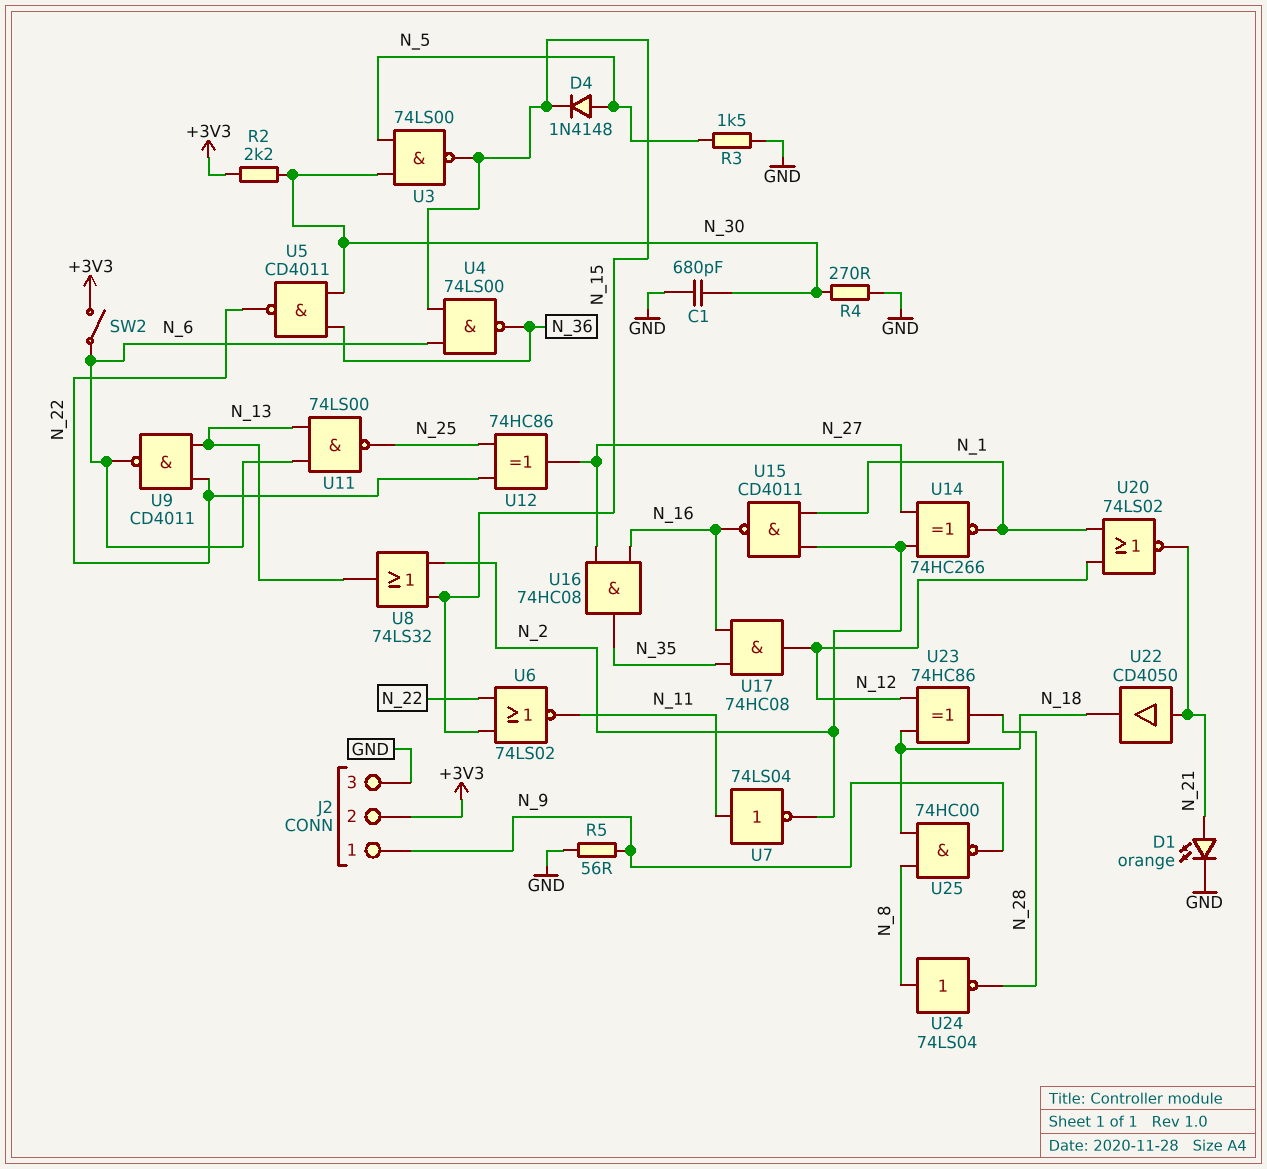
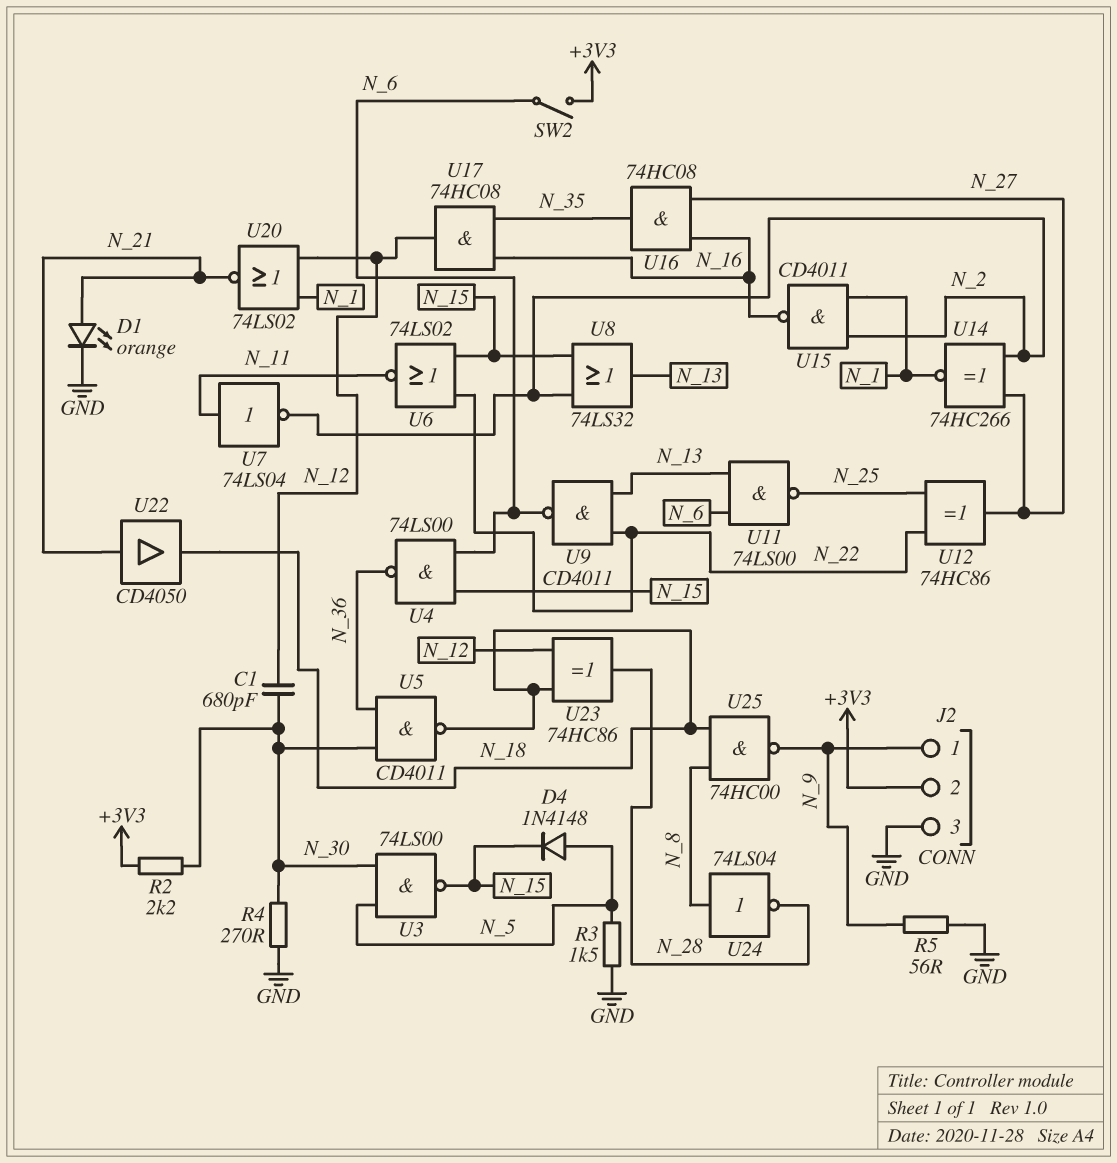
C1: 680pF (GND, N_30) -> 680pF (N_12, N_30)
U5: NAND CD4011 (in N_30, in N_36, out N_22) -> NAND CD4011 (in N_30, in N_36, out N_18)

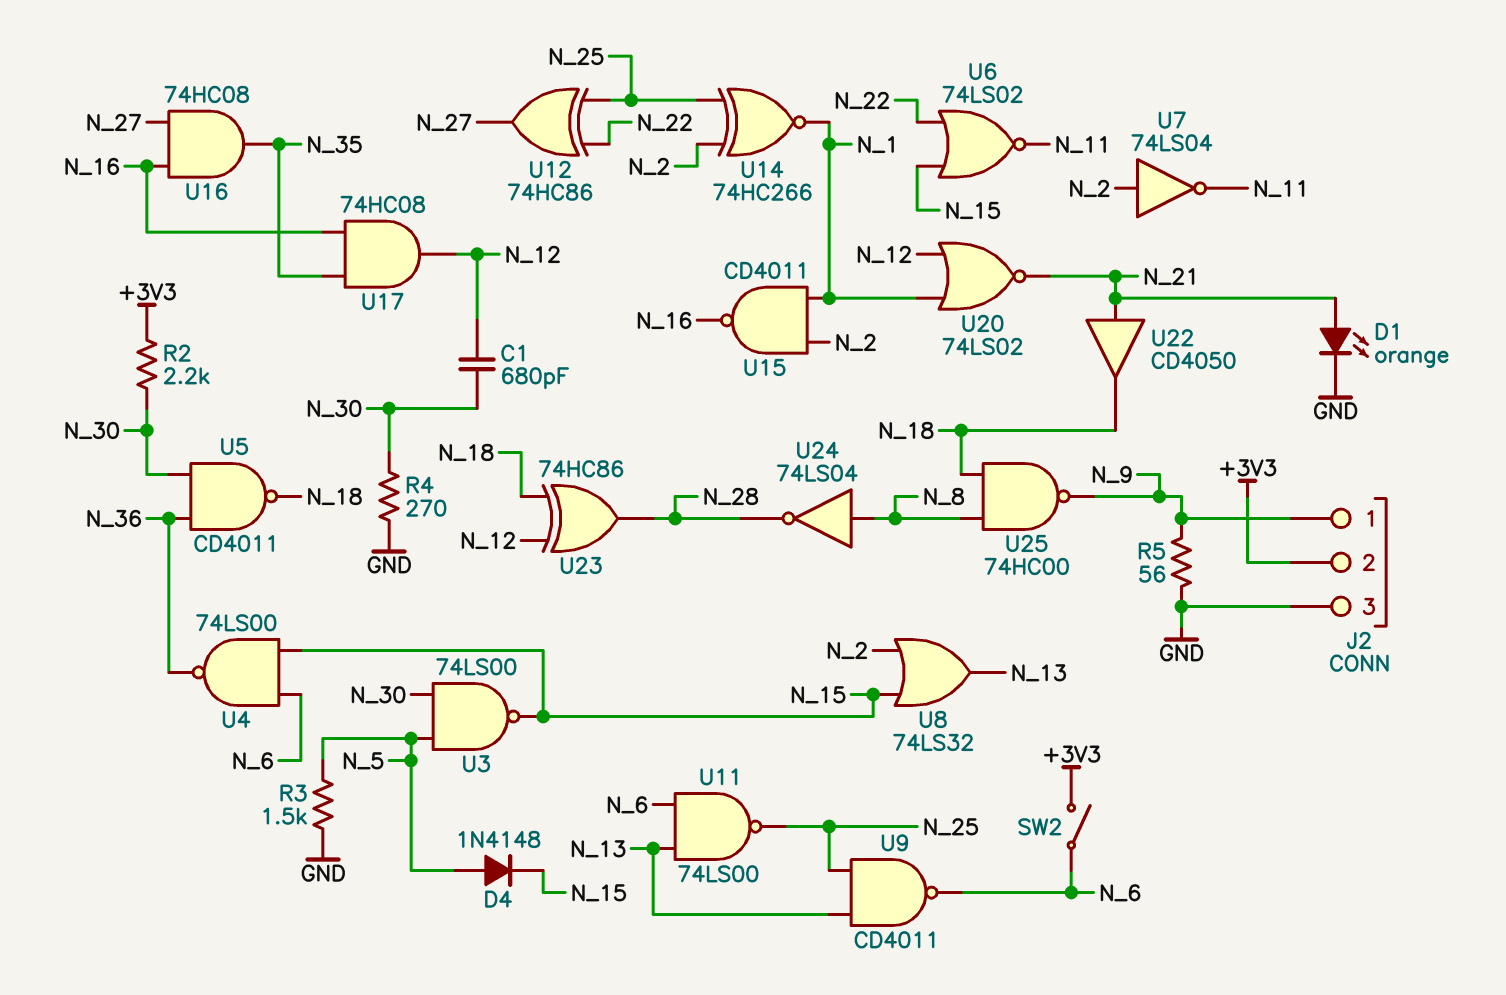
U7: NOT 74LS04 (in N_11, out N_2) -> NOT 74LS04 (in N_2, out N_11)
U9: NAND CD4011 (in N_13, in N_22, out N_6) -> NAND CD4011 (in N_13, in N_25, out N_6)
U14: XNOR 74HC266 (in N_2, in N_27, out N_1) -> XNOR 74HC266 (in N_2, in N_25, out N_1)

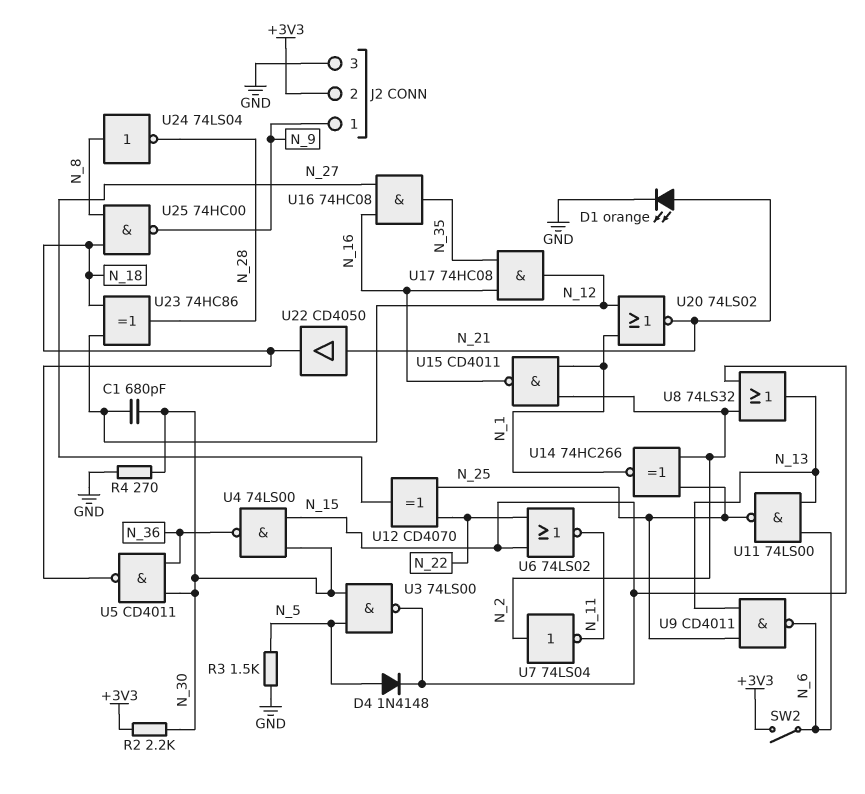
R5: 56 (GND, N_9) -> none
U4: NAND 74LS00 (in N_6, in N_15, out N_36) -> NAND 74LS00 (in N_15, in N_30, out N_36)
U12: XOR 74HC86 (in N_22, in N_25, out N_27) -> XOR CD4070 (in N_22, in N_25, out N_27)

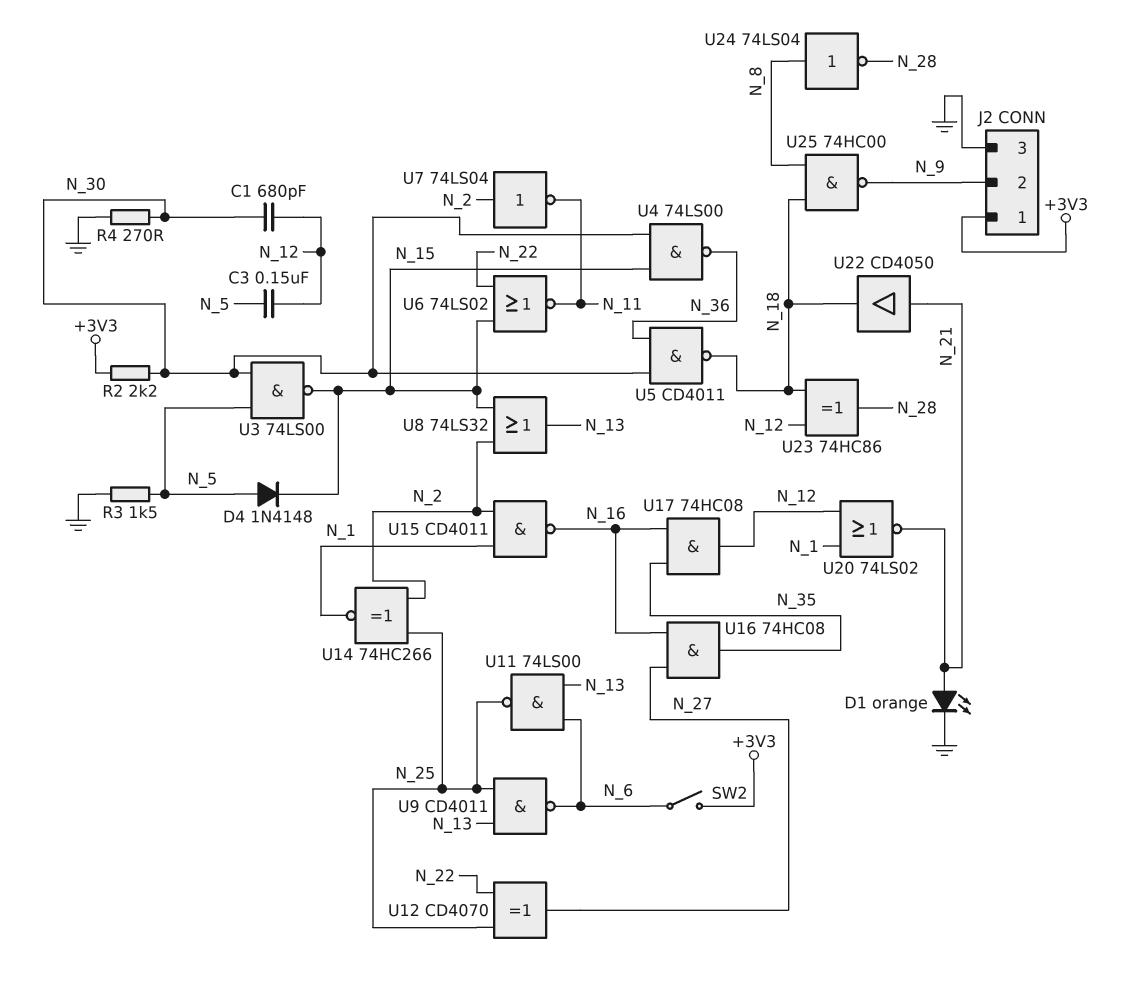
C3: none -> 150nF (N_5, N_12)
J2 pin 1: N_9 -> +3V3
J2 pin 2: +3V3 -> N_9

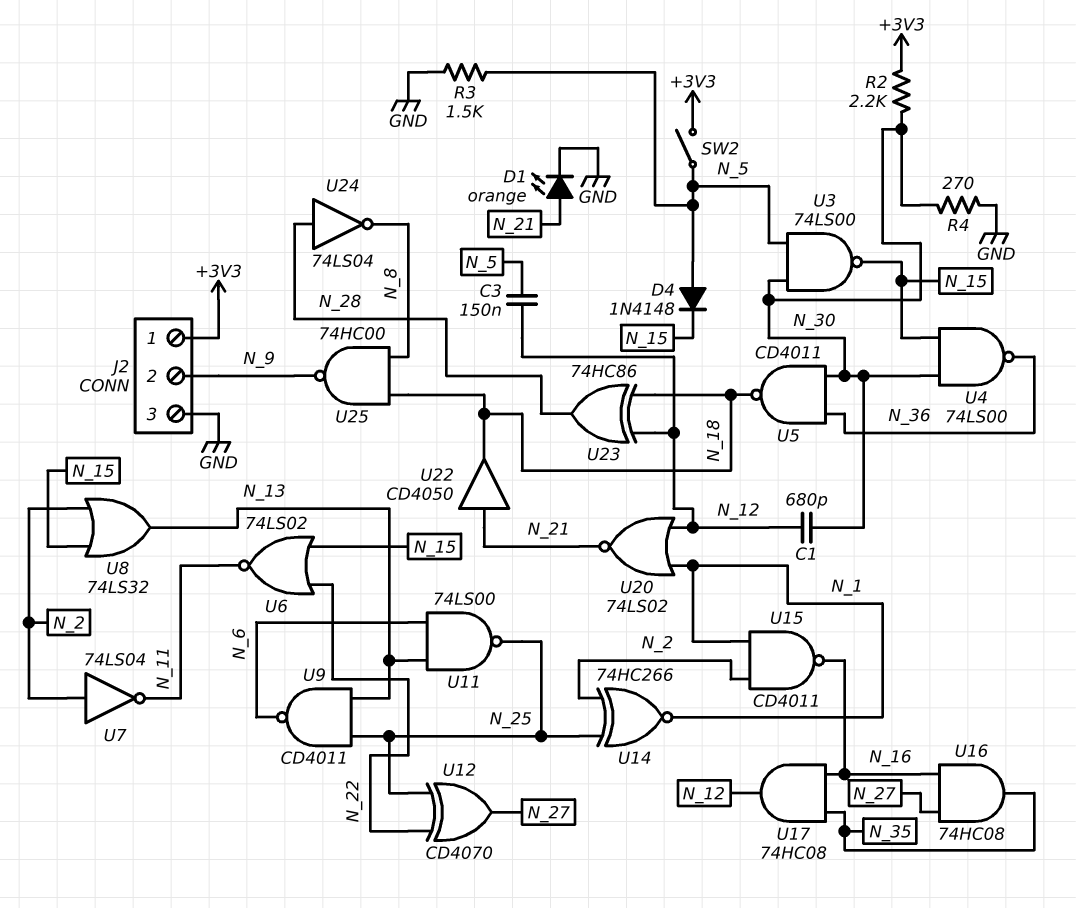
SW2: switch (+3V3, N_6) -> switch (+3V3, N_5)
U24: NOT 74LS04 (in N_8, out N_28) -> NOT 74LS04 (in N_28, out N_8)

